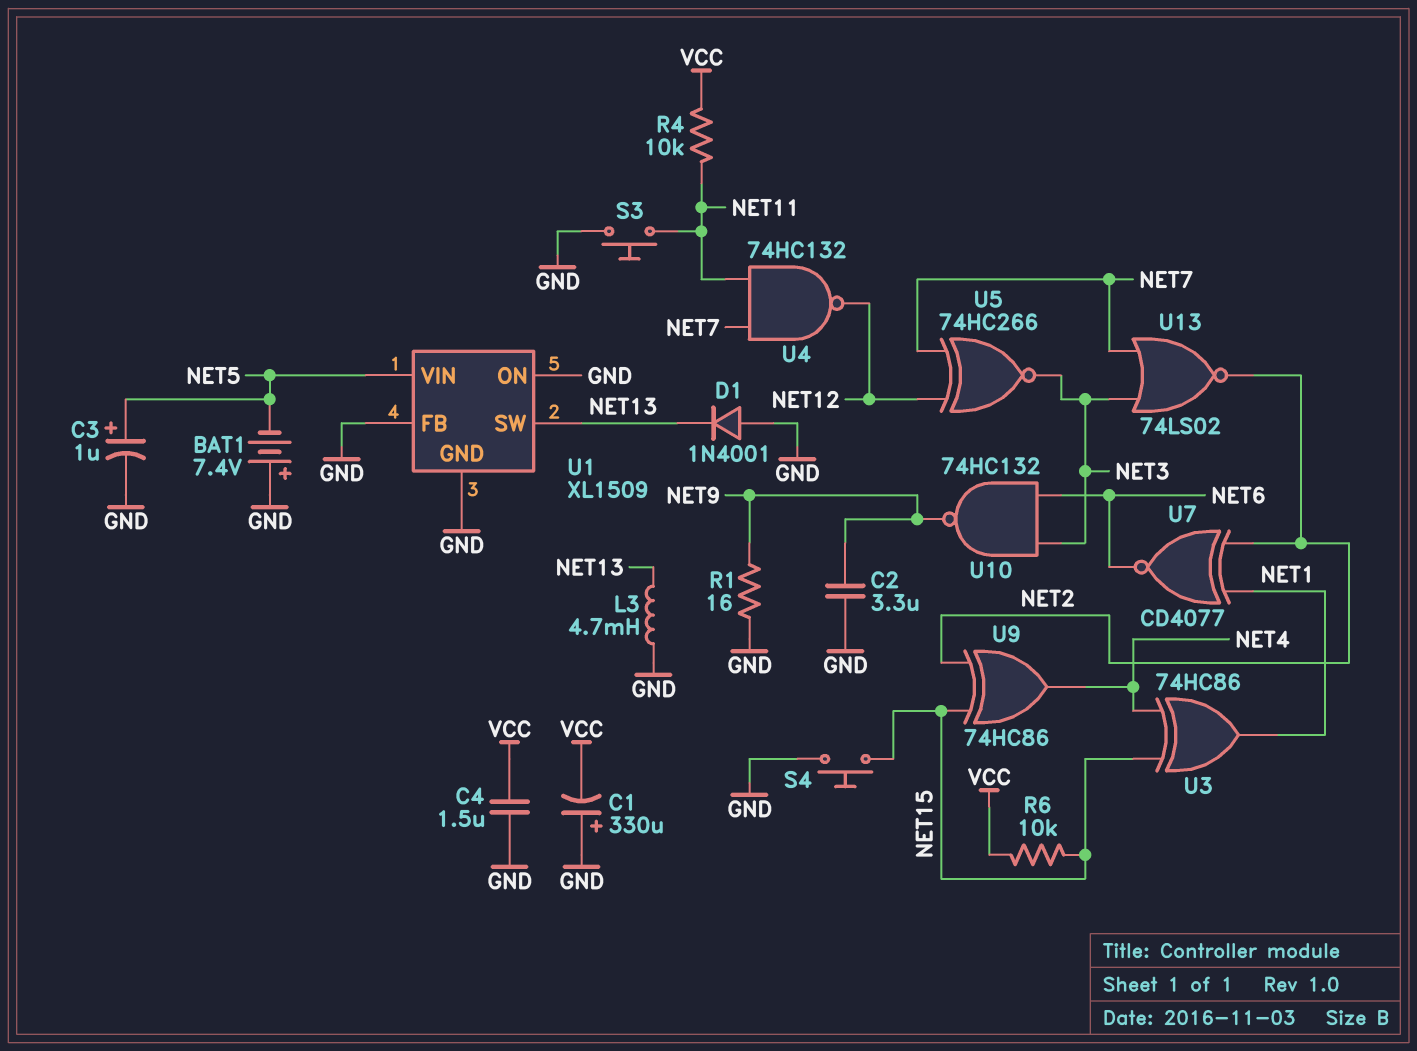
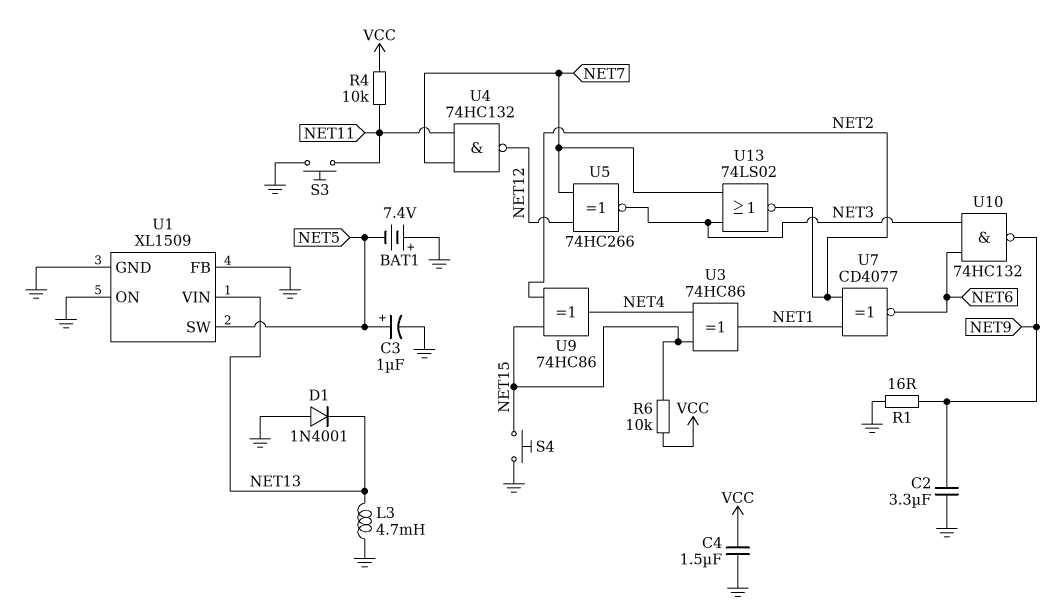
C1: 330uF (plus GND, minus VCC) -> none
U1 pin SW: NET13 -> NET5
U1 pin VIN: NET5 -> NET13

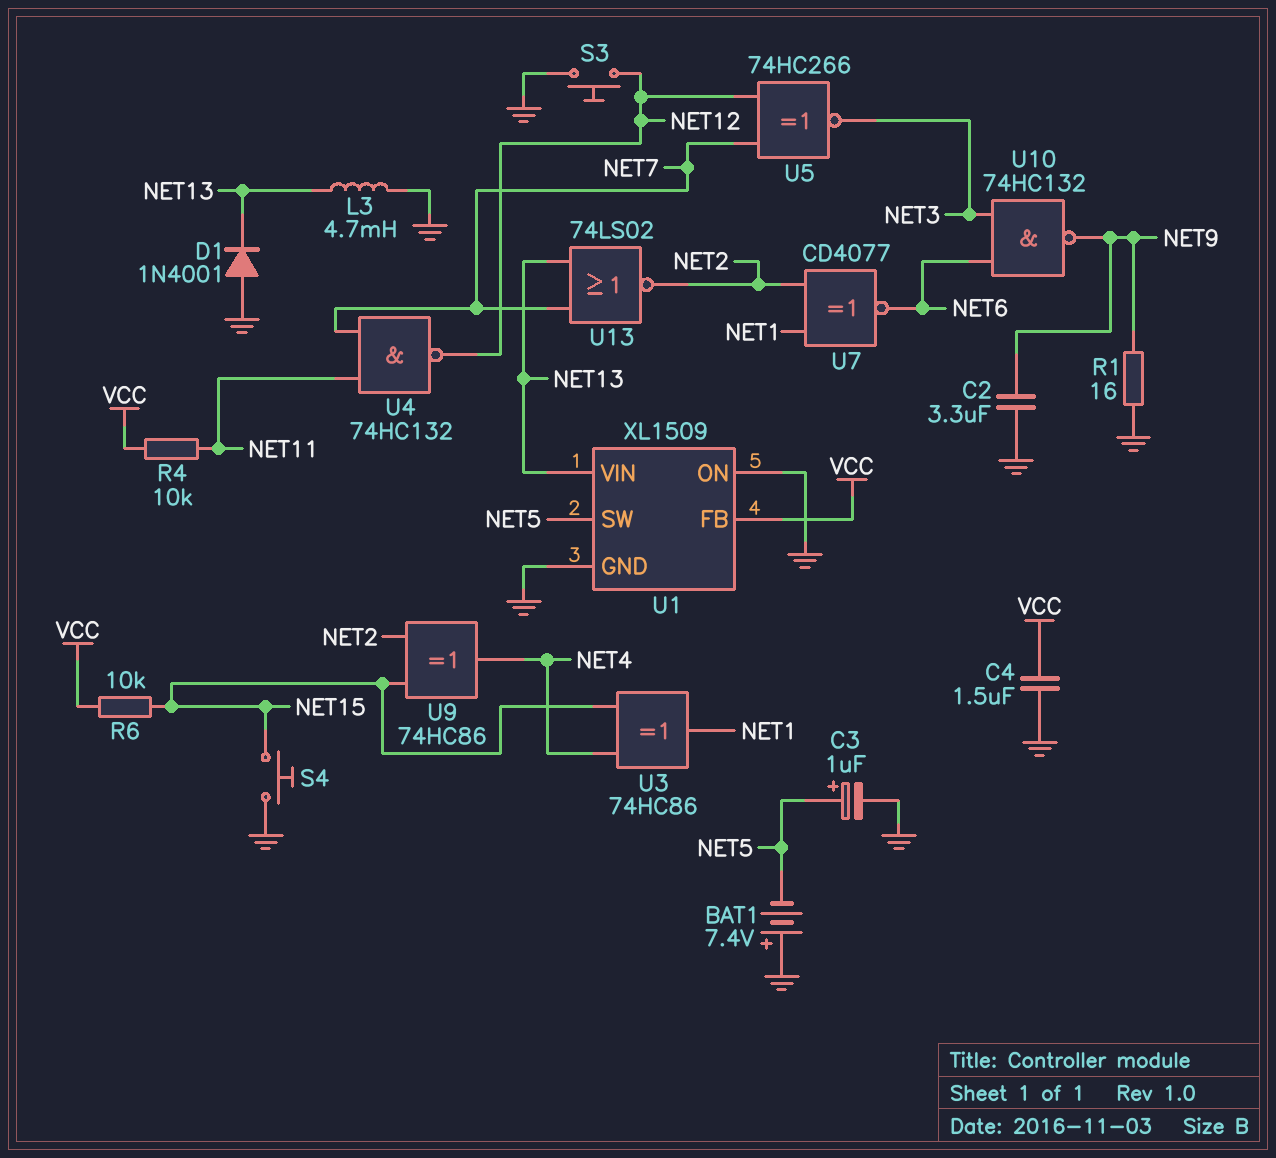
S3: button (GND, NET11) -> button (GND, NET12)
U1 pin FB: GND -> VCC
U13: NOR 74LS02 (in NET3, in NET7, out NET2) -> NOR 74LS02 (in NET7, in NET13, out NET2)

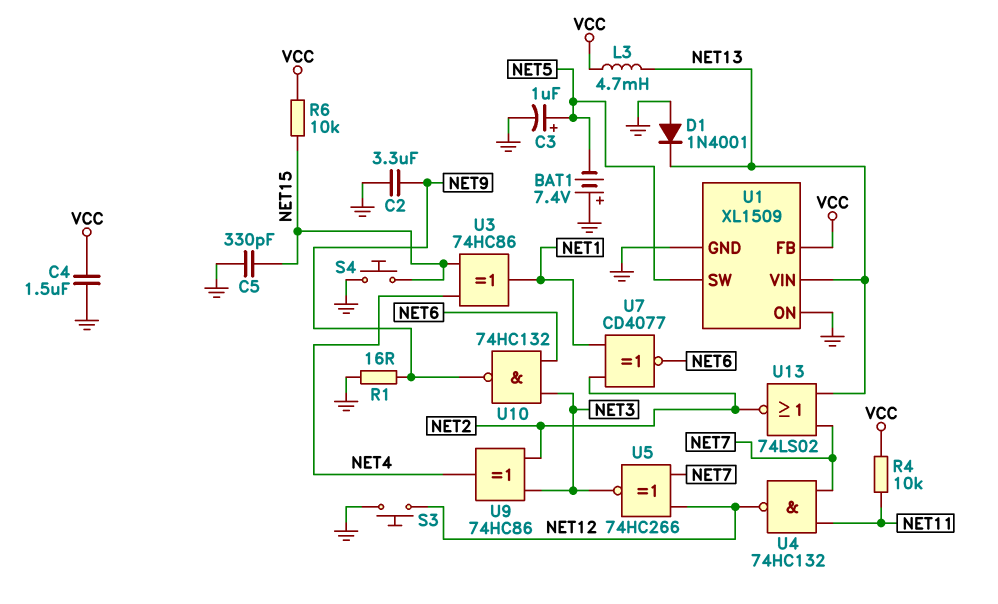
C5: none -> 330pF (GND, NET15)
L3: 4.7mH (GND, NET13) -> 4.7mH (NET13, VCC)
U9: XOR 74HC86 (in NET2, in NET15, out NET4) -> XOR 74HC86 (in NET2, in NET3, out NET4)

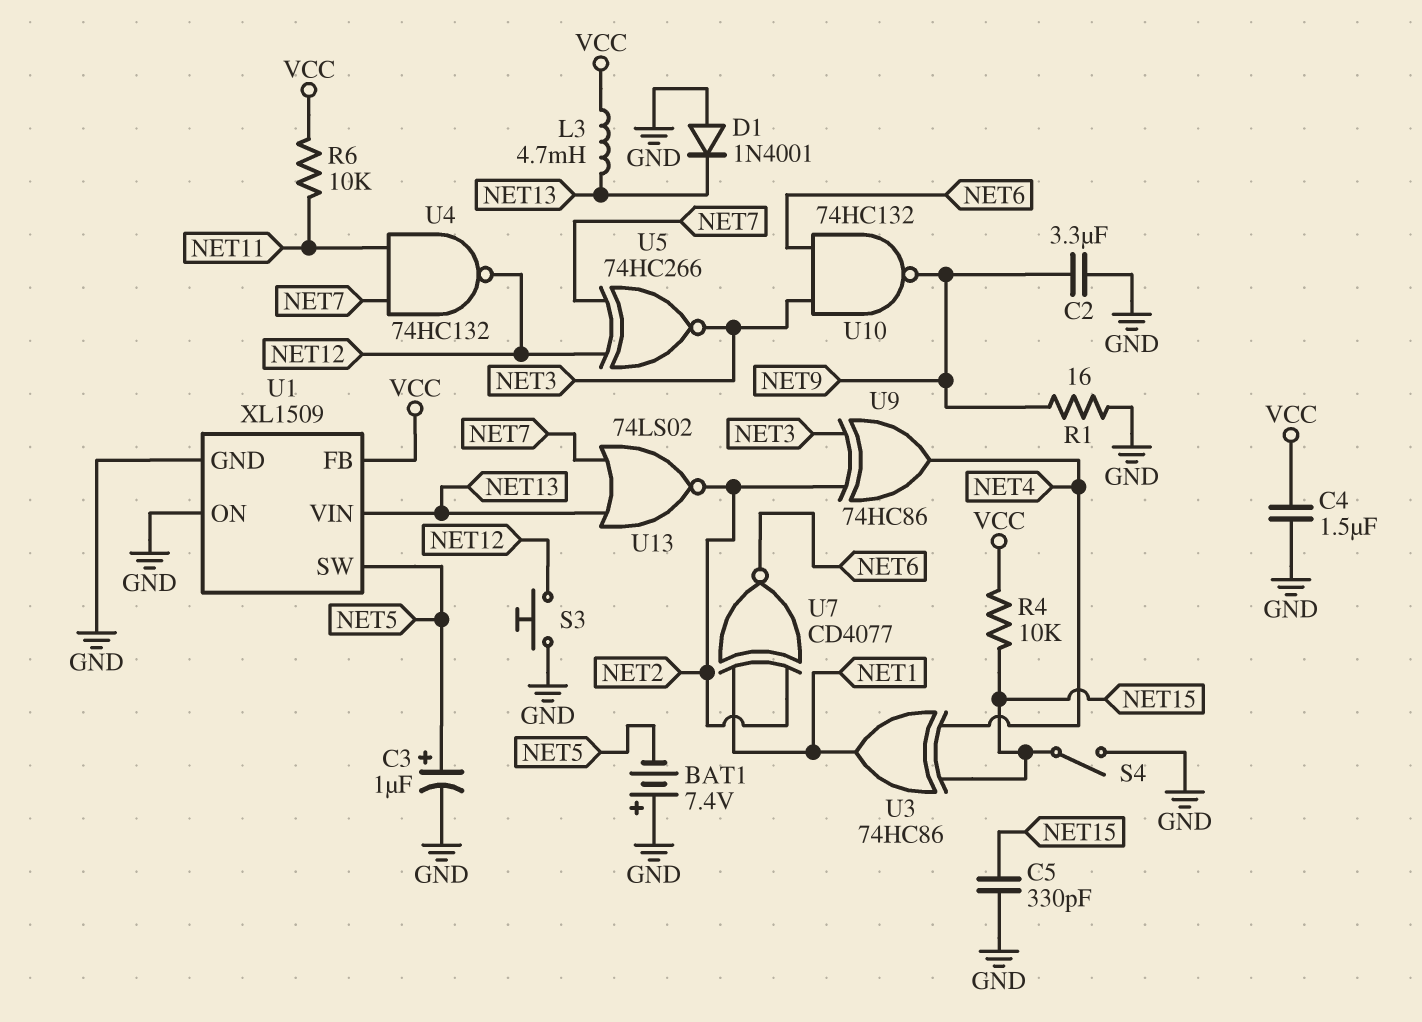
R4: 10k (NET11, VCC) -> 10k (NET15, VCC)
R6: 10k (NET15, VCC) -> 10k (NET11, VCC)
S4: button (GND, NET15) -> switch (GND, NET15)

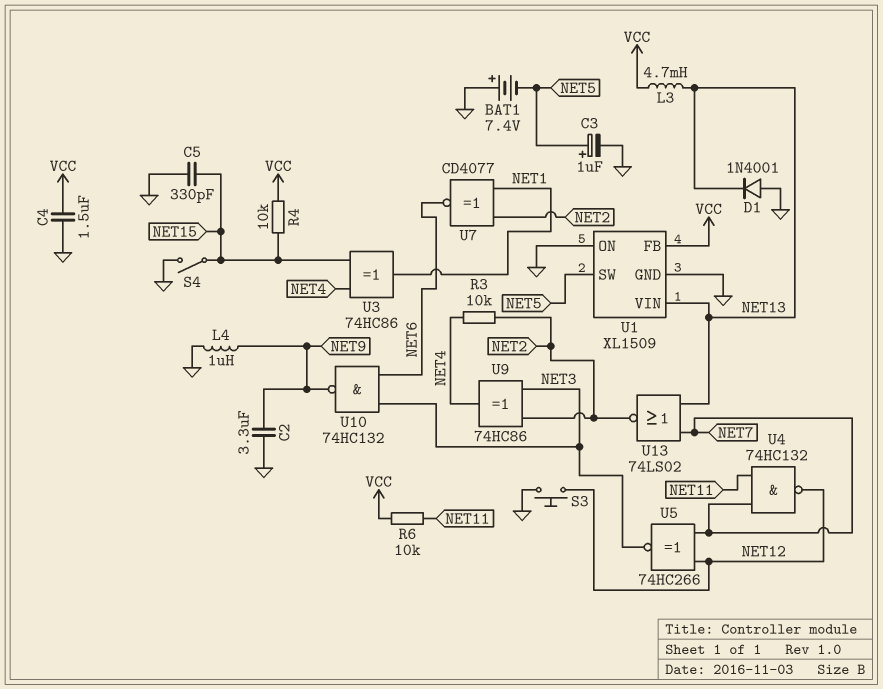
L4: none -> 1uH (GND, NET9)
R1: 16 (GND, NET9) -> none
R3: none -> 10k (NET2, NET4)

